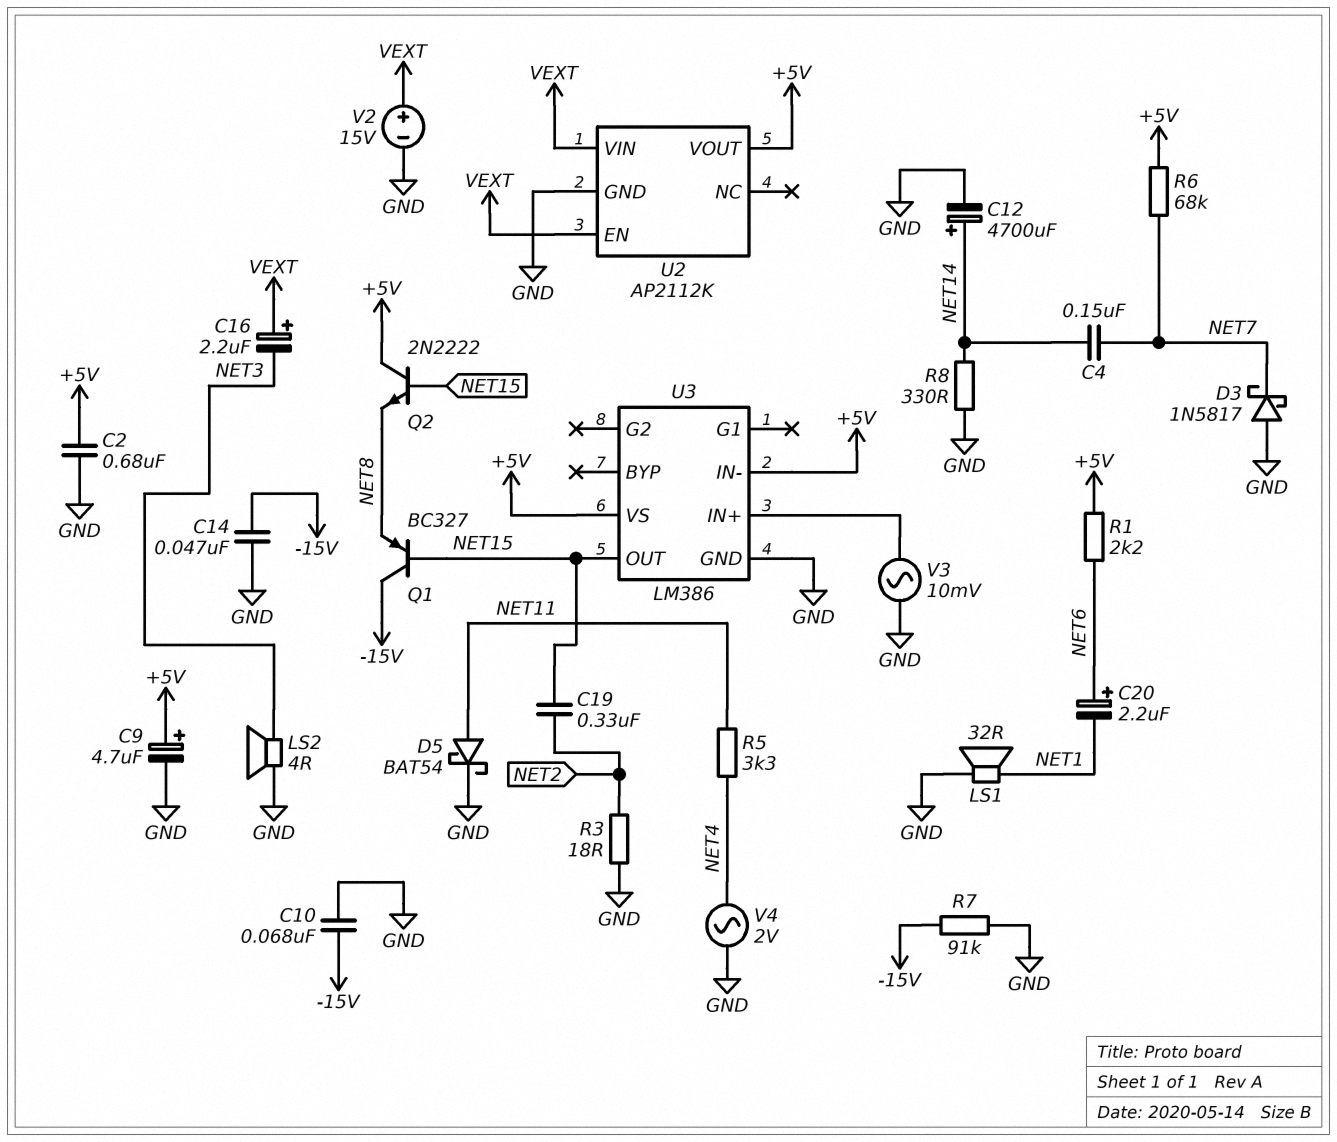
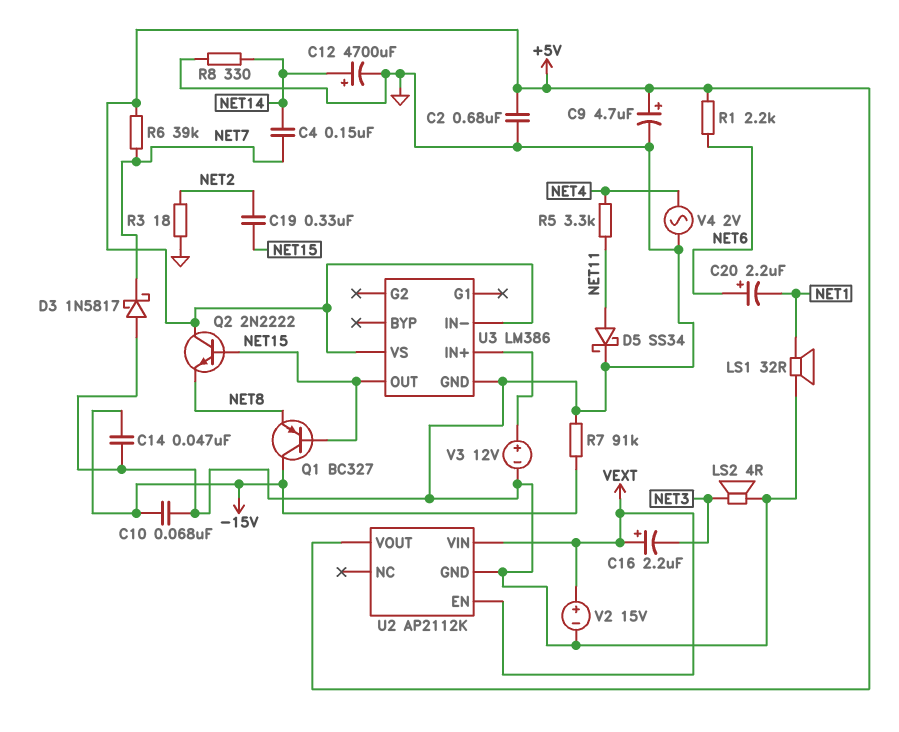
D5: schottky BAT54 (A NET11, K GND) -> schottky SS34 (A NET11, K GND)
R6: 68k (+5V, NET7) -> 39k (+5V, NET7)
V3: AC 10mV (GND, U3/IN+) -> 12V (plus U3/IN+, minus GND)

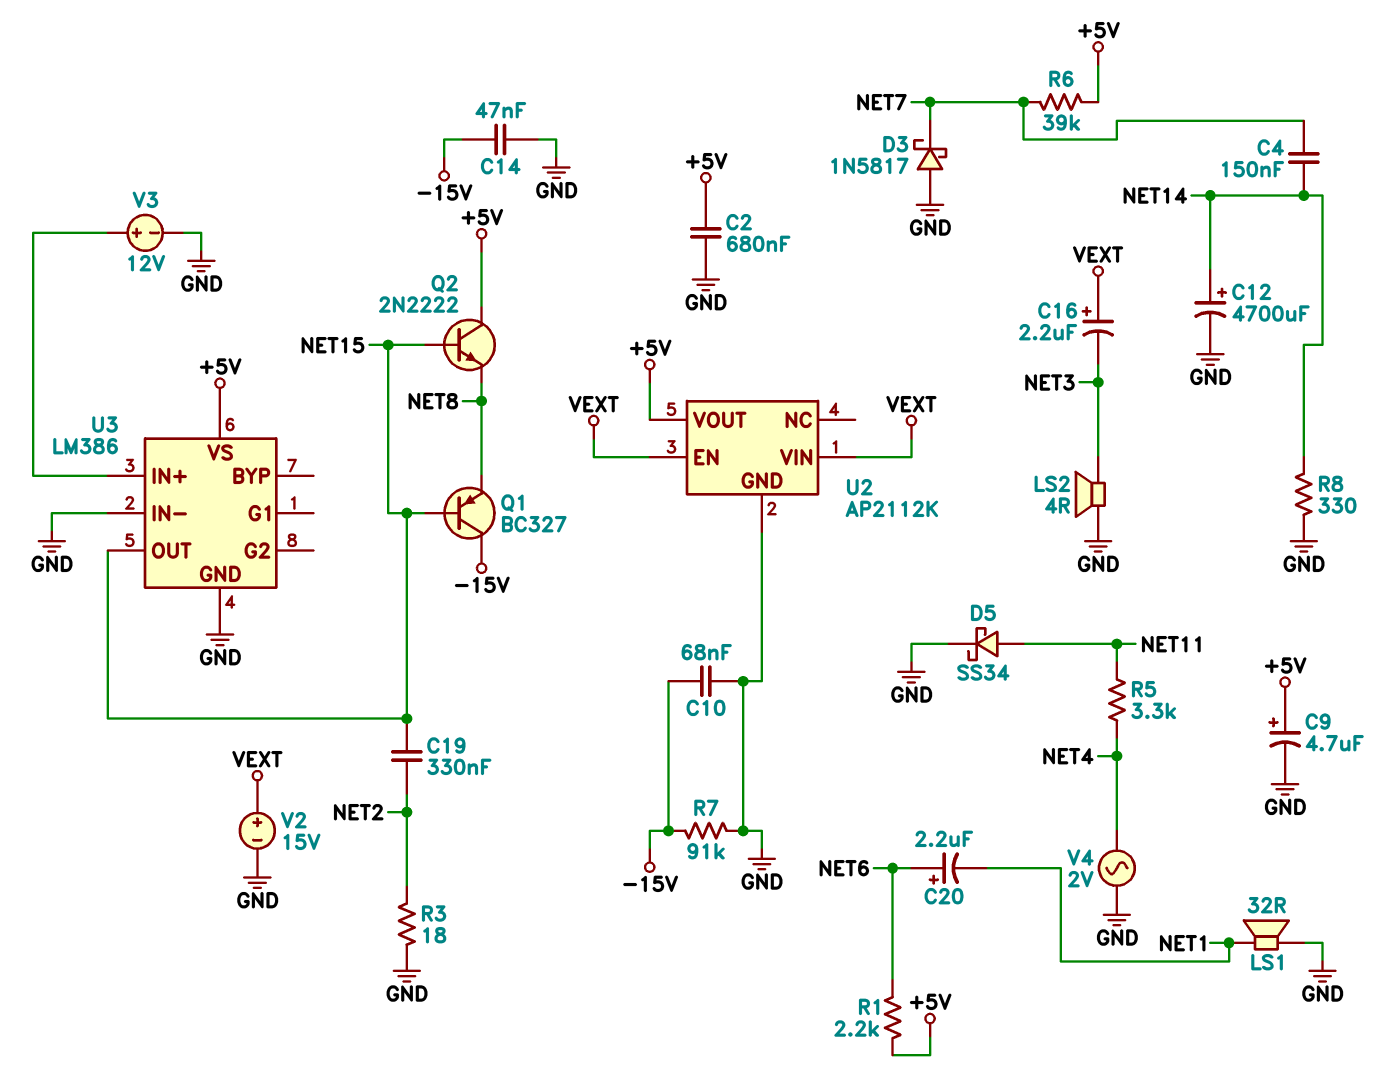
U3 pin IN-: +5V -> GND

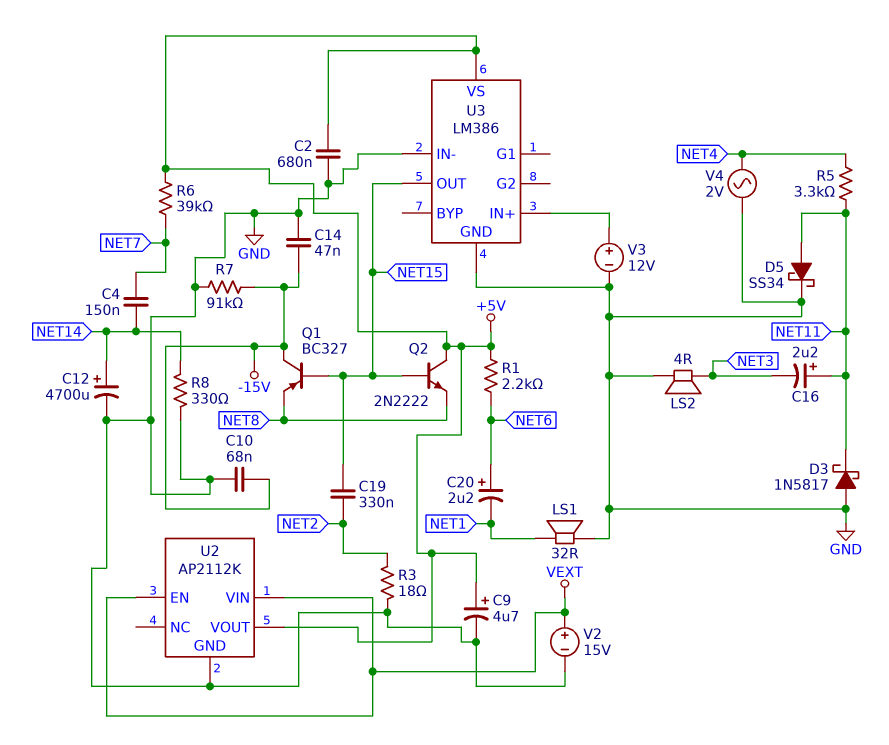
C16: 2.2uF (plus VEXT, minus NET3) -> 2.2uF (plus NET11, minus NET3)
D3: schottky 1N5817 (A GND, K NET7) -> schottky 1N5817 (A GND, K NET11)

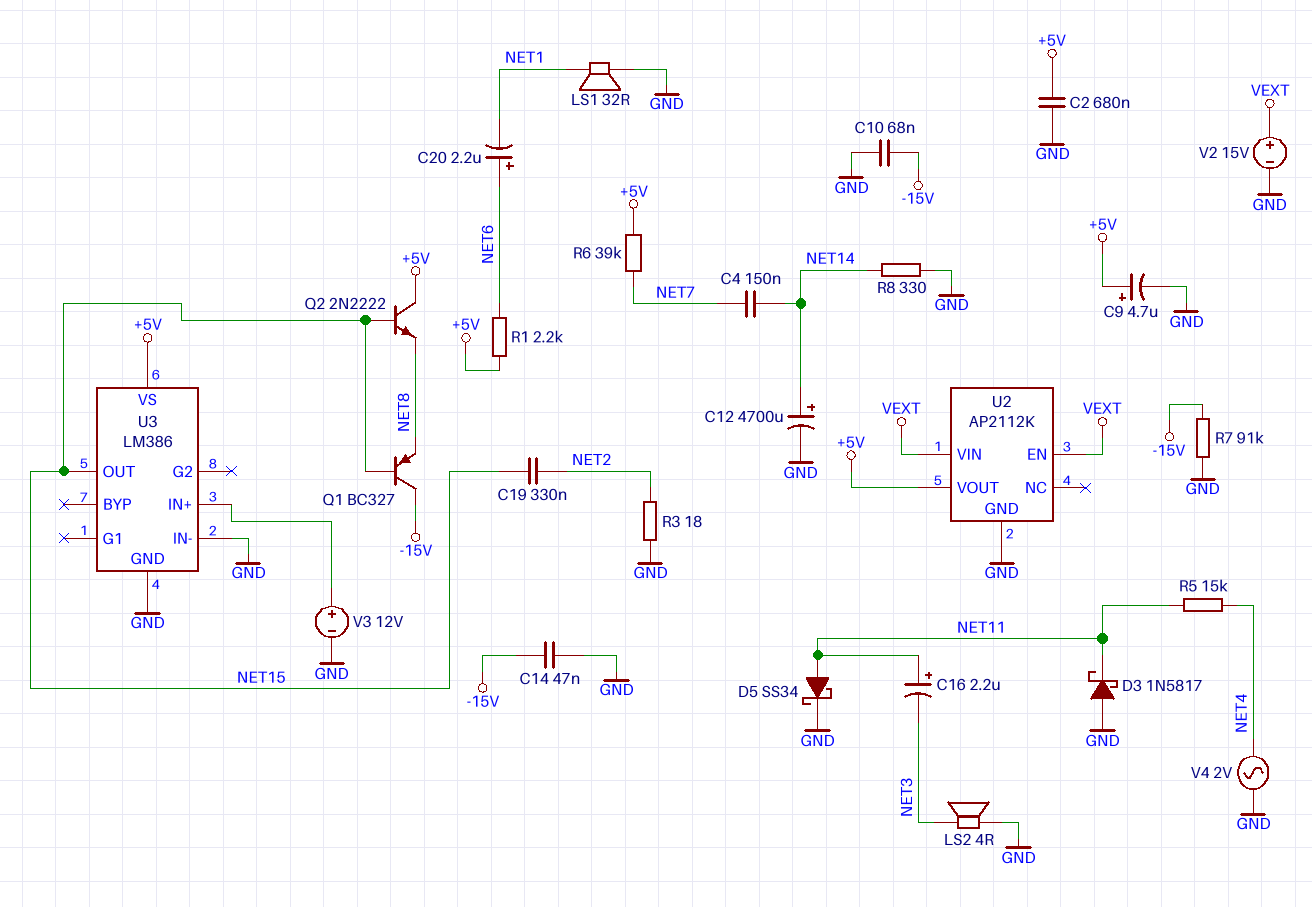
R5: 3.3k (NET4, NET11) -> 15k (NET4, NET11)

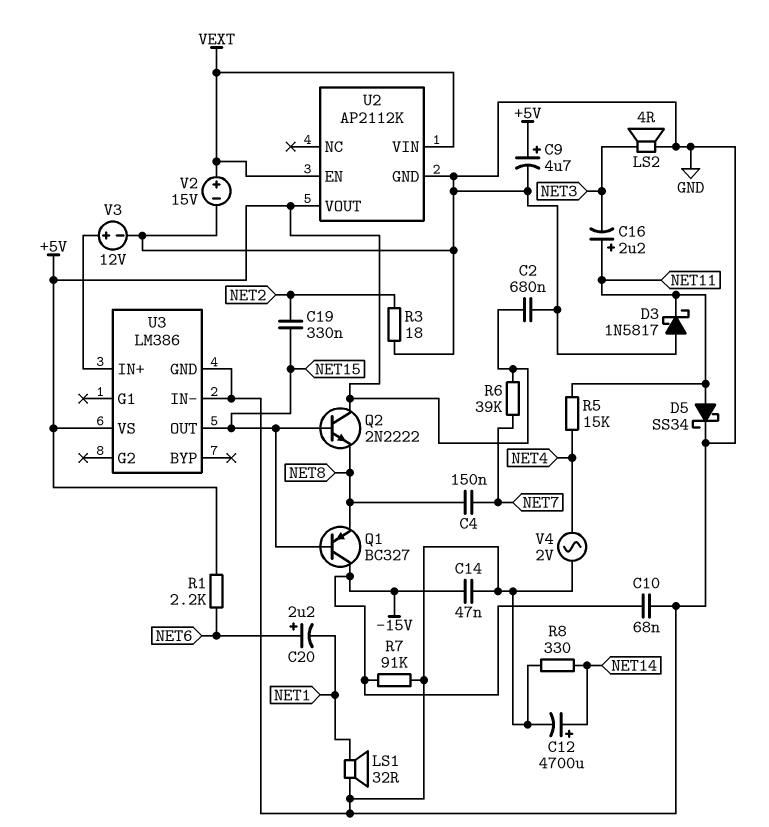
C4: 150nF (NET7, NET14) -> 150nF (NET7, NET8)

